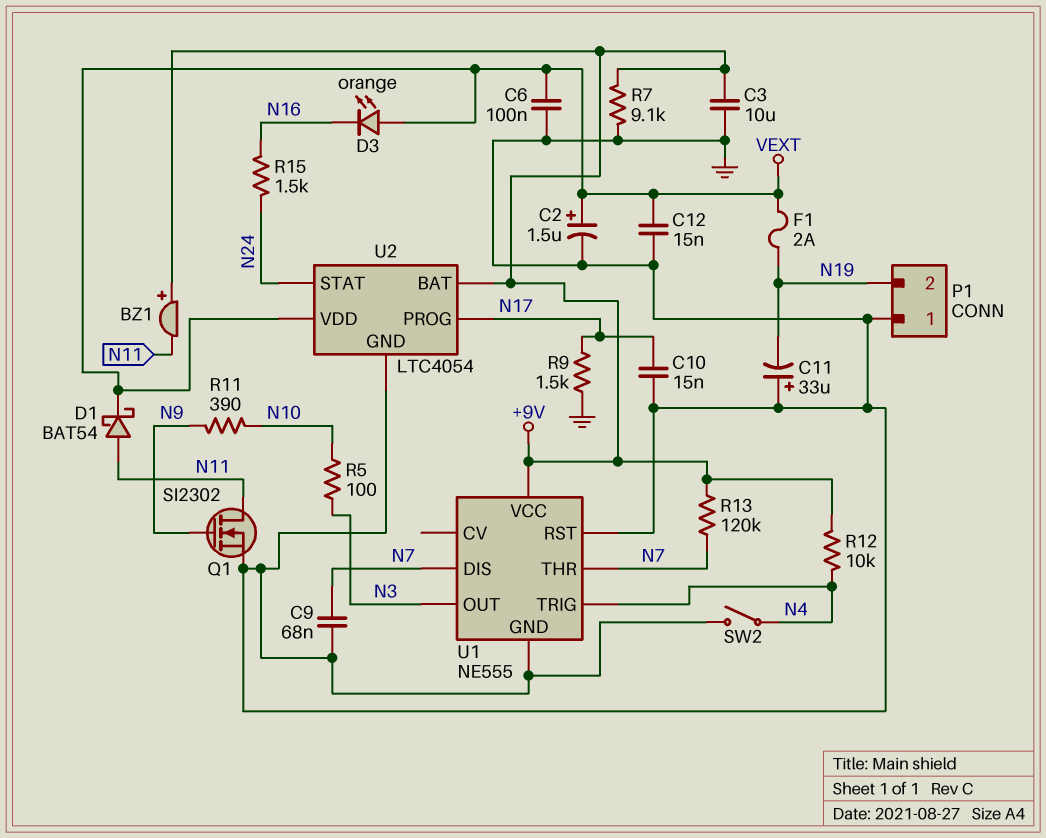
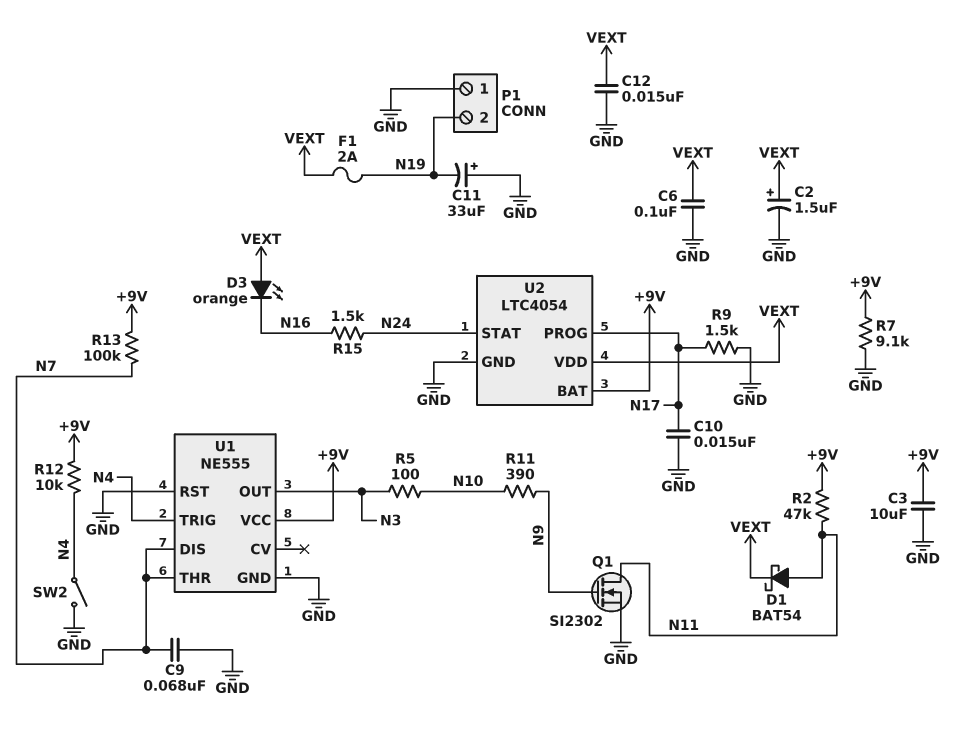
BZ1: buzzer (plus +9V, minus N11) -> none
R2: none -> 47k (+9V, N11)
R13: 120k (+9V, N7) -> 100k (+9V, N7)

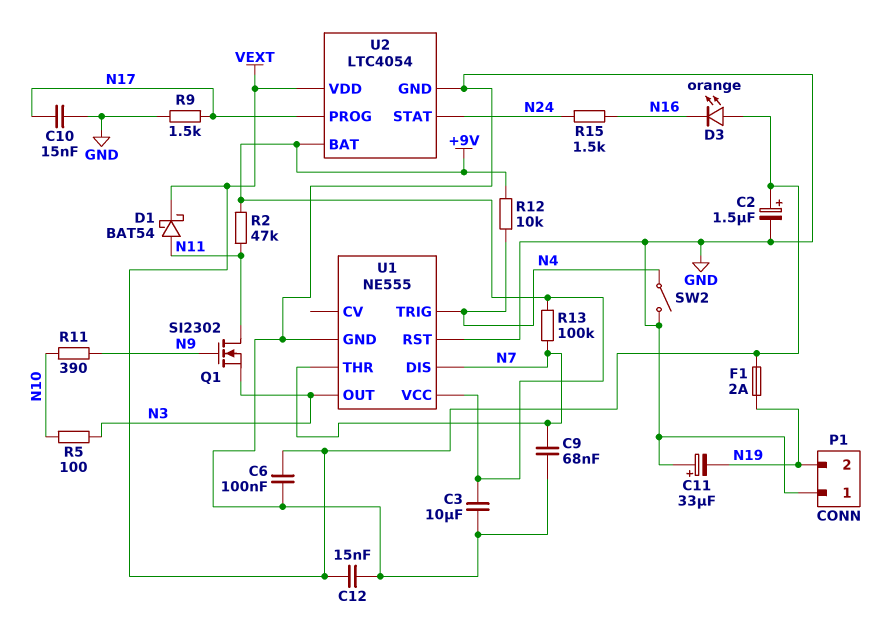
Q1: NMOS SI2302 (G N9, D N11, S GND) -> NMOS SI2302 (G N9, D N11, S N3)
R7: 9.1k (+9V, GND) -> none

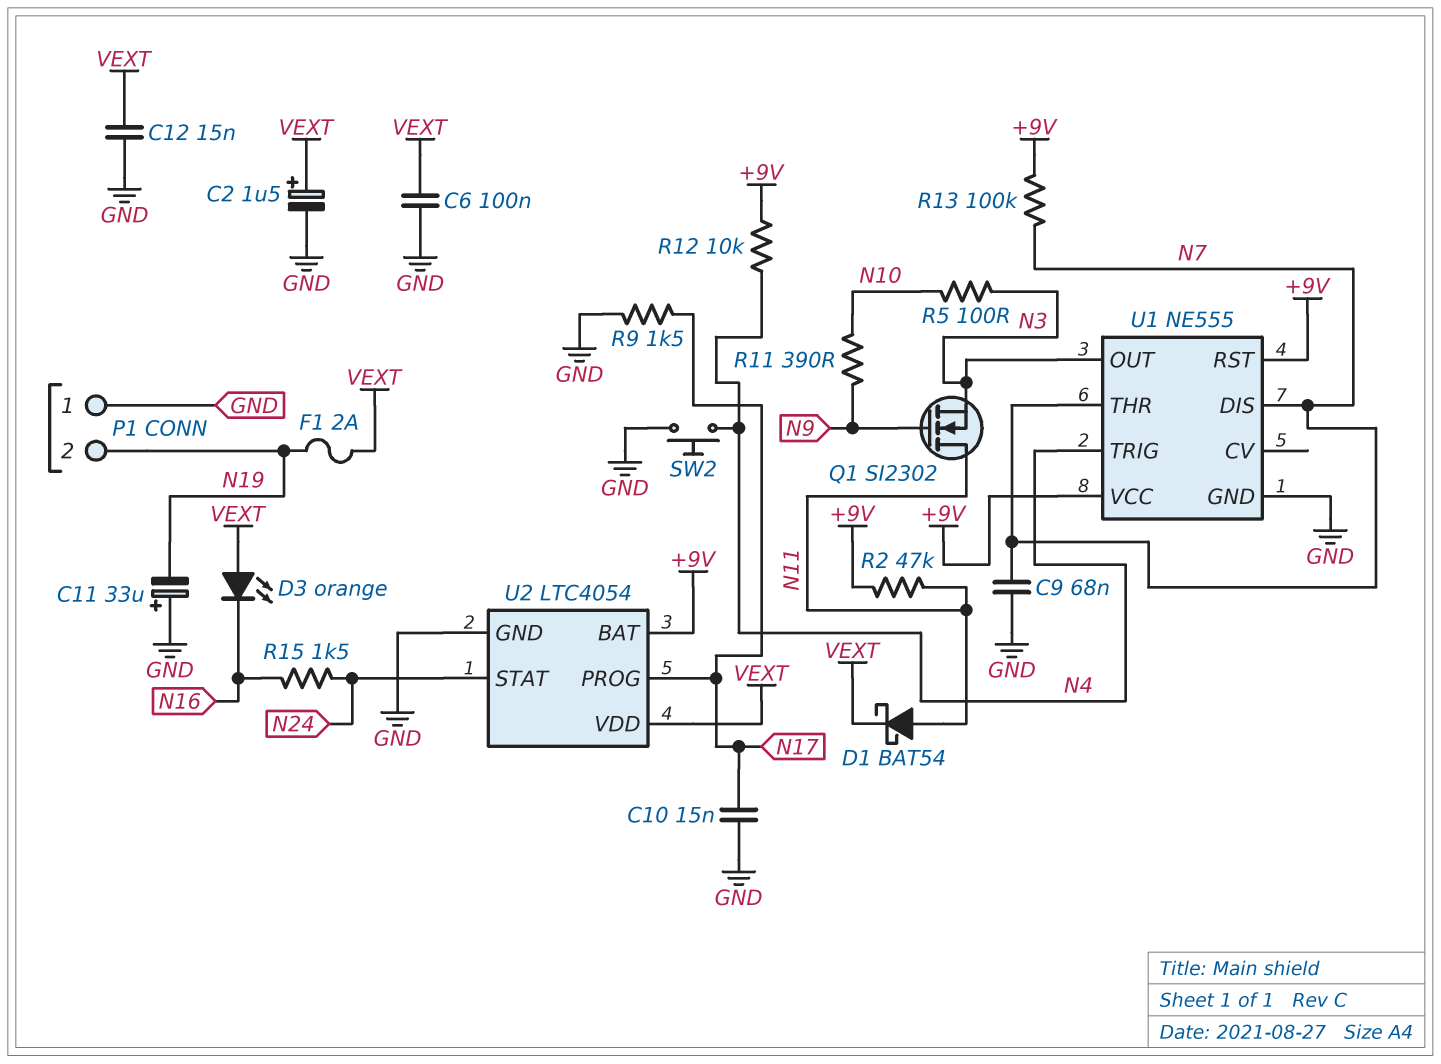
C3: 10uF (+9V, GND) -> none
SW2: switch (GND, N4) -> button (GND, N4)
U1 pin RST: GND -> +9V

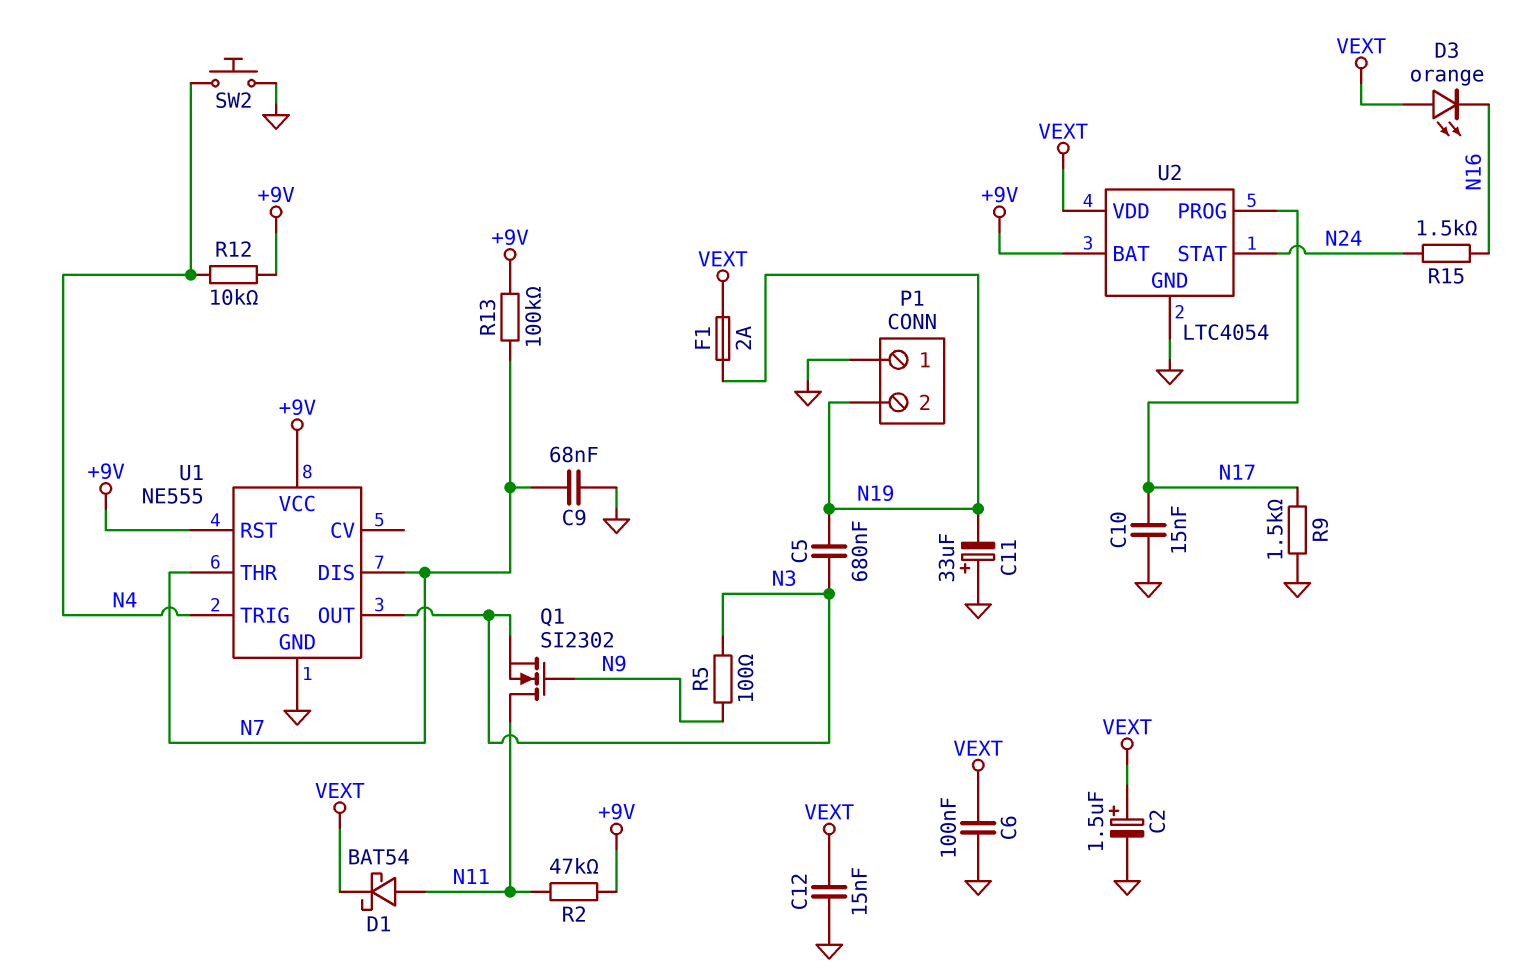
C5: none -> 680nF (N3, N19)
R5: 100 (N3, N10) -> 100 (N3, N9)
R11: 390 (N9, N10) -> none

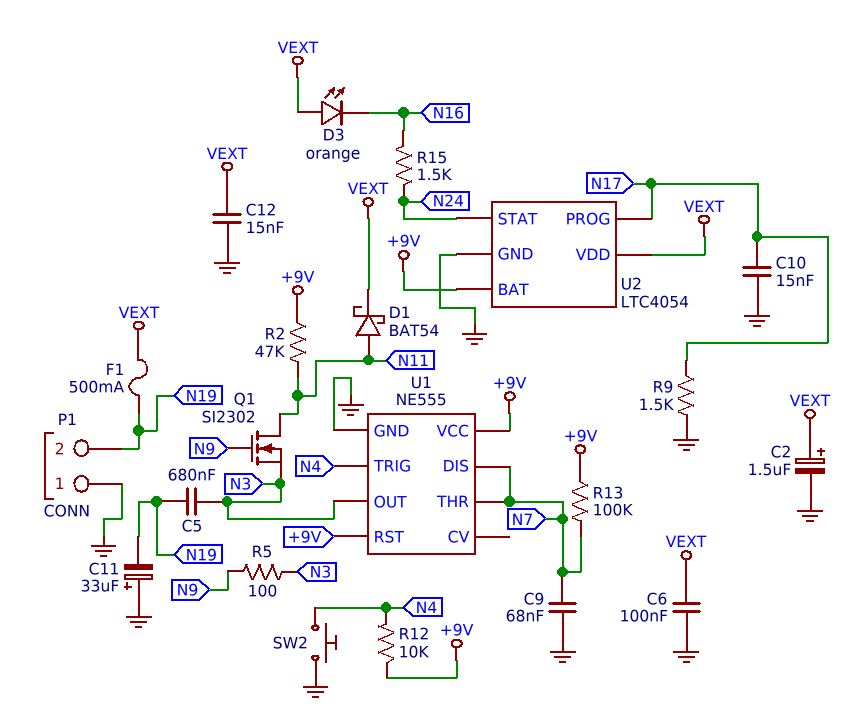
F1: 2A (N19, VEXT) -> 500mA (N19, VEXT)

